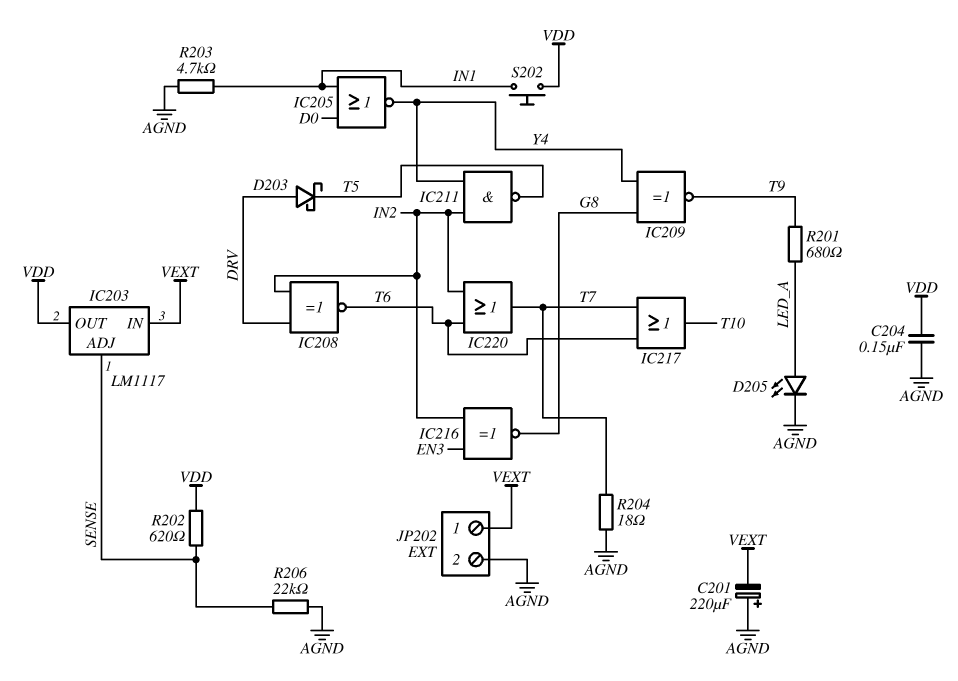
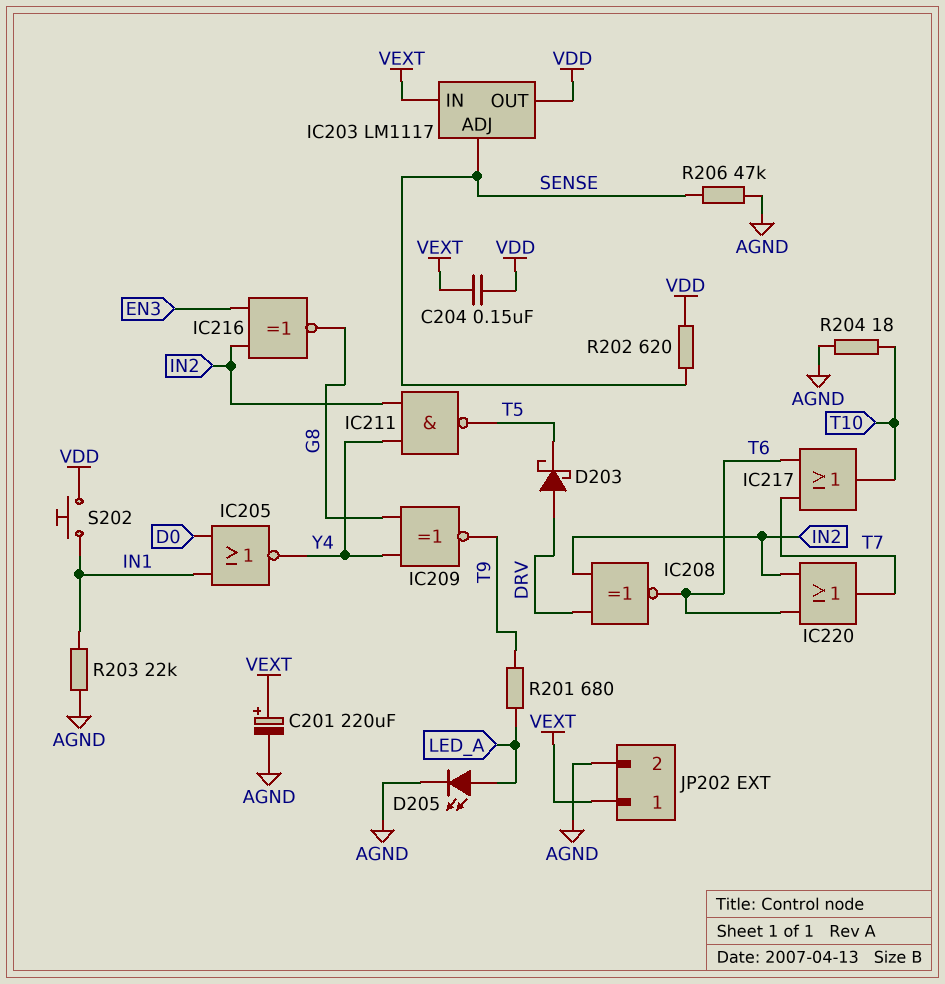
C201: 220uF (plus AGND, minus VEXT) -> 220uF (plus VEXT, minus AGND)
C204: 150nF (AGND, VDD) -> 150nF (VDD, VEXT)
R203: 4.7k (AGND, IN1) -> 22k (AGND, IN1)
R204: 18 (AGND, T7) -> 18 (AGND, T10)
R206: 22k (AGND, SENSE) -> 47k (AGND, SENSE)

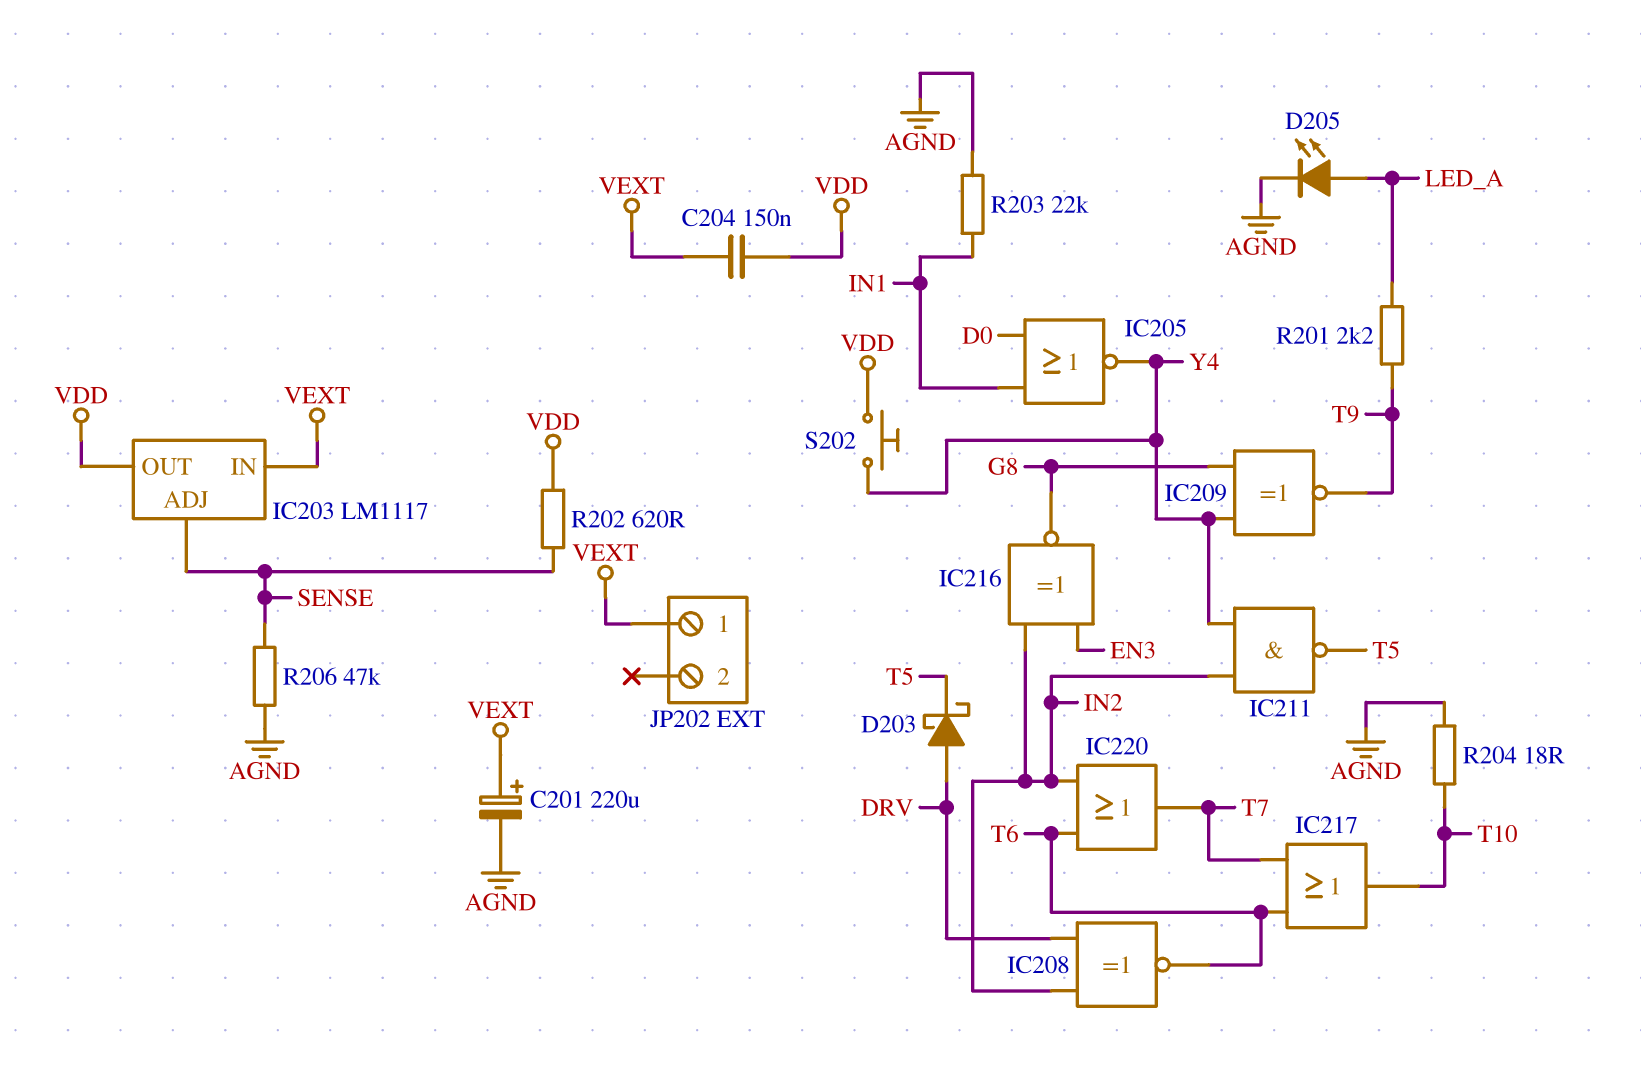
JP202 pin 2: AGND -> none
R201: 680 (LED_A, T9) -> 2.2k (LED_A, T9)
S202: button (IN1, VDD) -> button (VDD, Y4)

